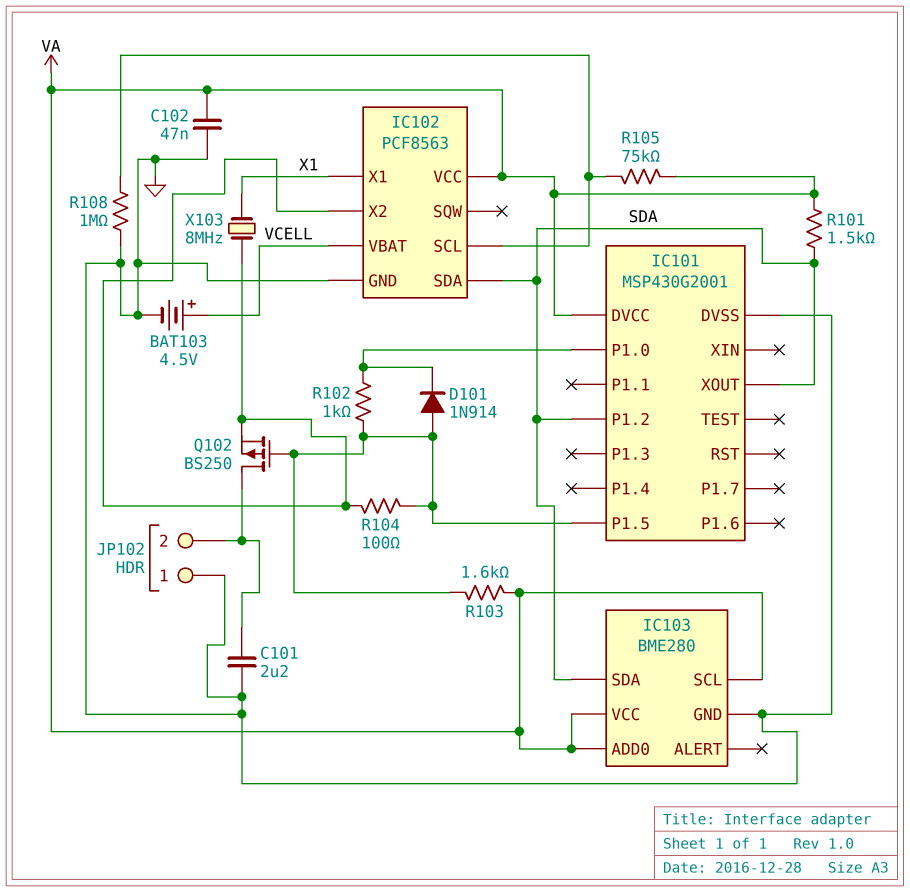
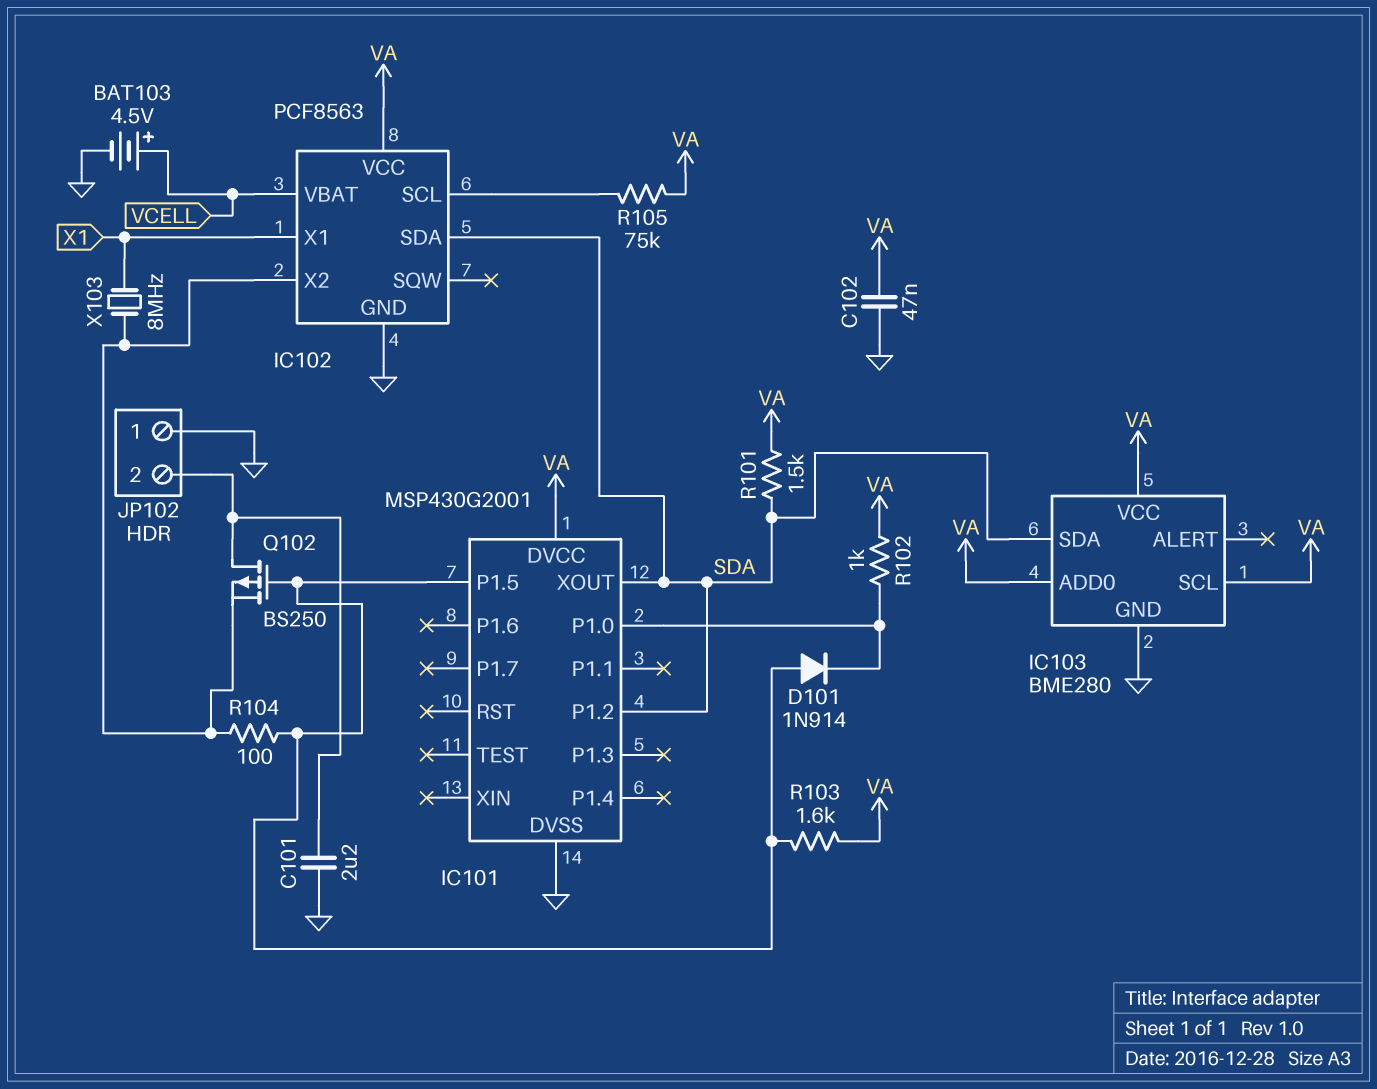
R102: 1k (IC101/P1.0, IC101/P1.5) -> 1k (IC101/P1.0, VA)
R108: 1M (GND, IC102/SCL) -> none

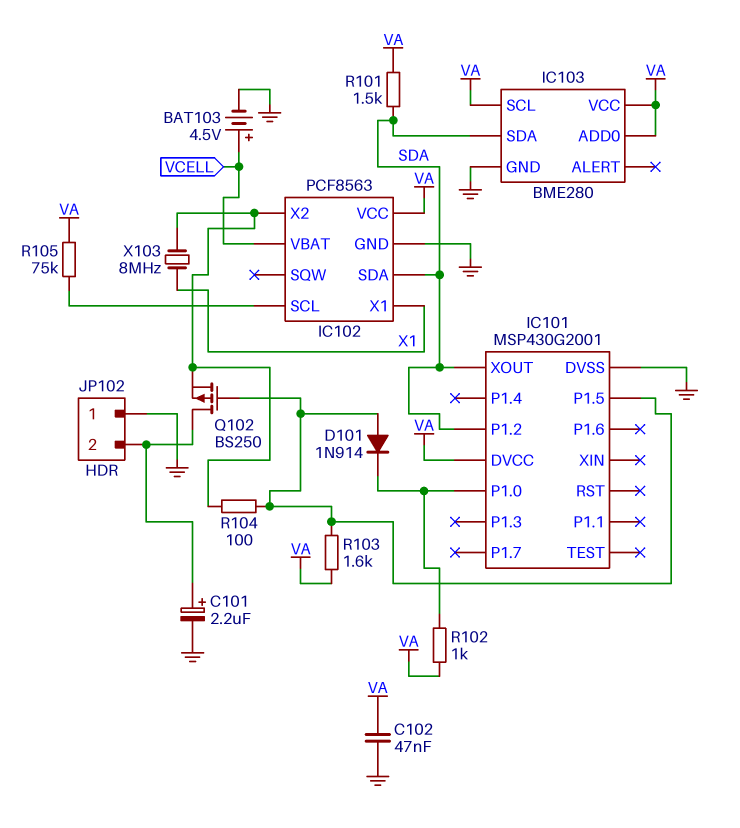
C101: 2.2uF (GND, JP102/2) -> 2.2uF (plus JP102/2, minus GND)

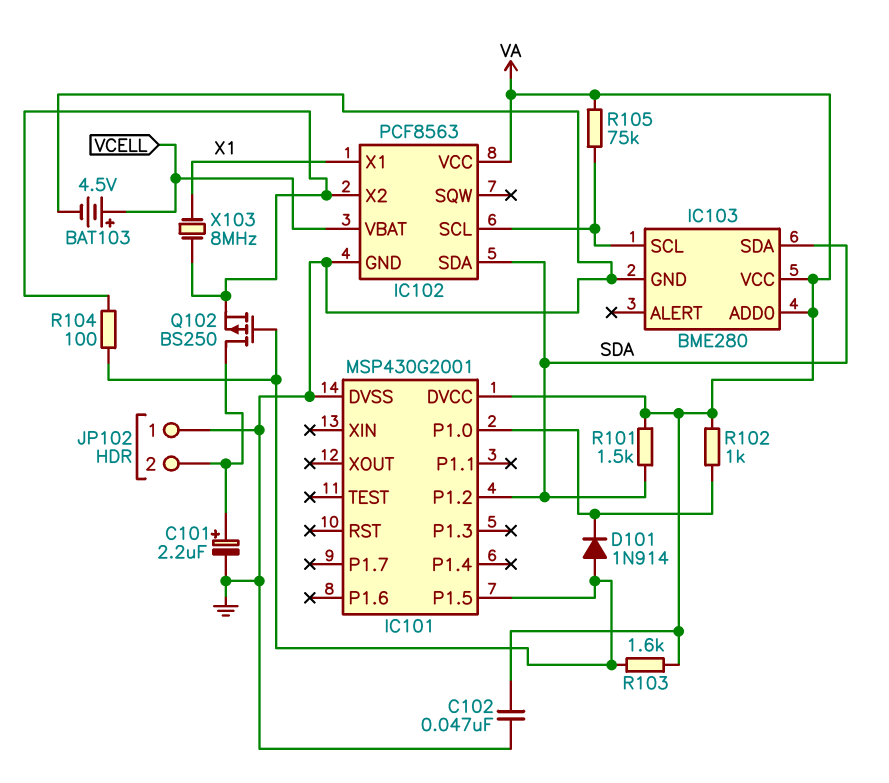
IC101 pin XOUT: SDA -> none
IC103 pin SCL: VA -> IC102/SCL

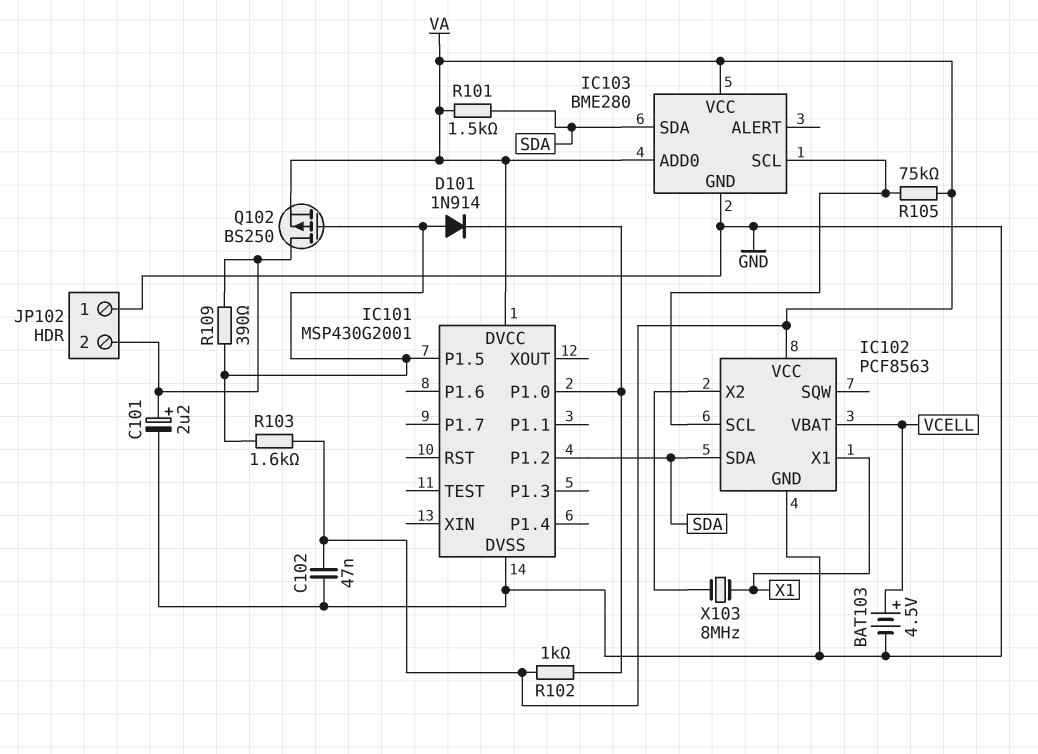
Q102: PMOS BS250 (G IC101/P1.5, D JP102/2, S IC102/X2) -> PMOS BS250 (G IC101/P1.5, D JP102/2, S VA)
R104: 100 (IC101/P1.5, IC102/X2) -> none
R109: none -> 390 (IC101/P1.5, JP102/2)

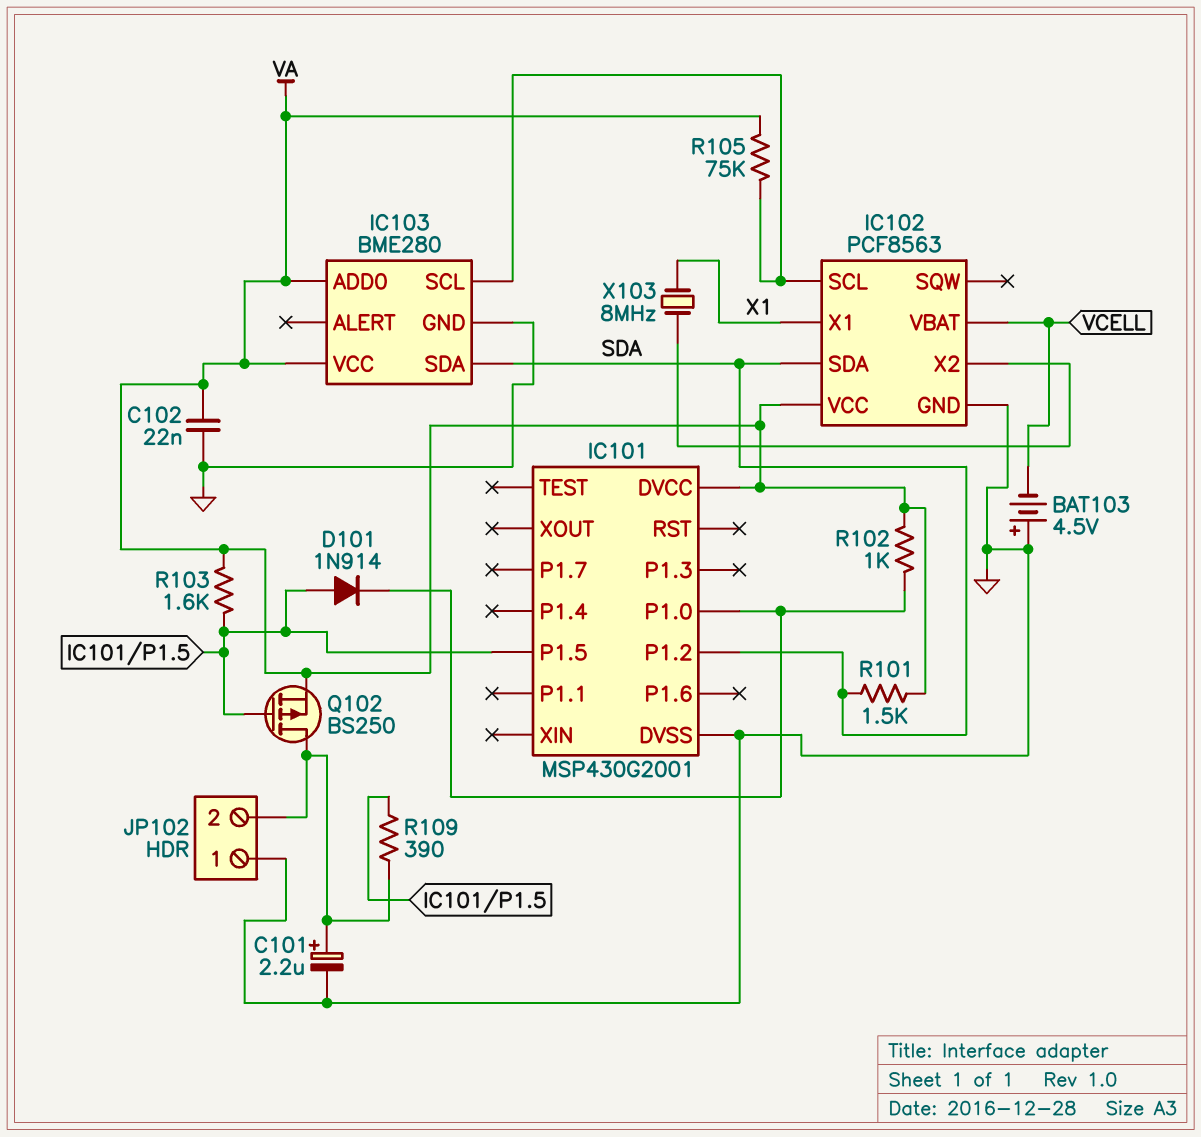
BAT103: 4.5V (plus VCELL, minus GND) -> 4.5V (plus GND, minus VCELL)
C102: 47nF (GND, VA) -> 22nF (GND, VA)

